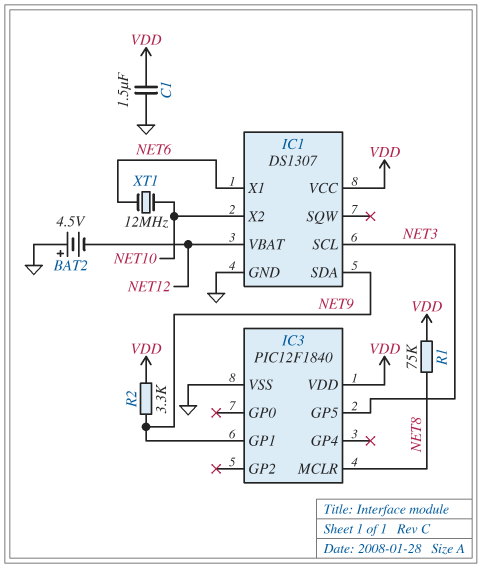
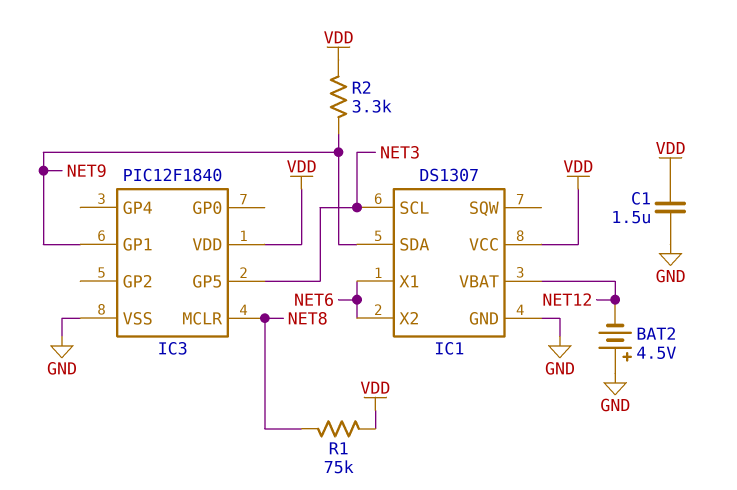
IC1 pin X2: NET10 -> NET6
XT1: 12MHz (NET6, NET10) -> none

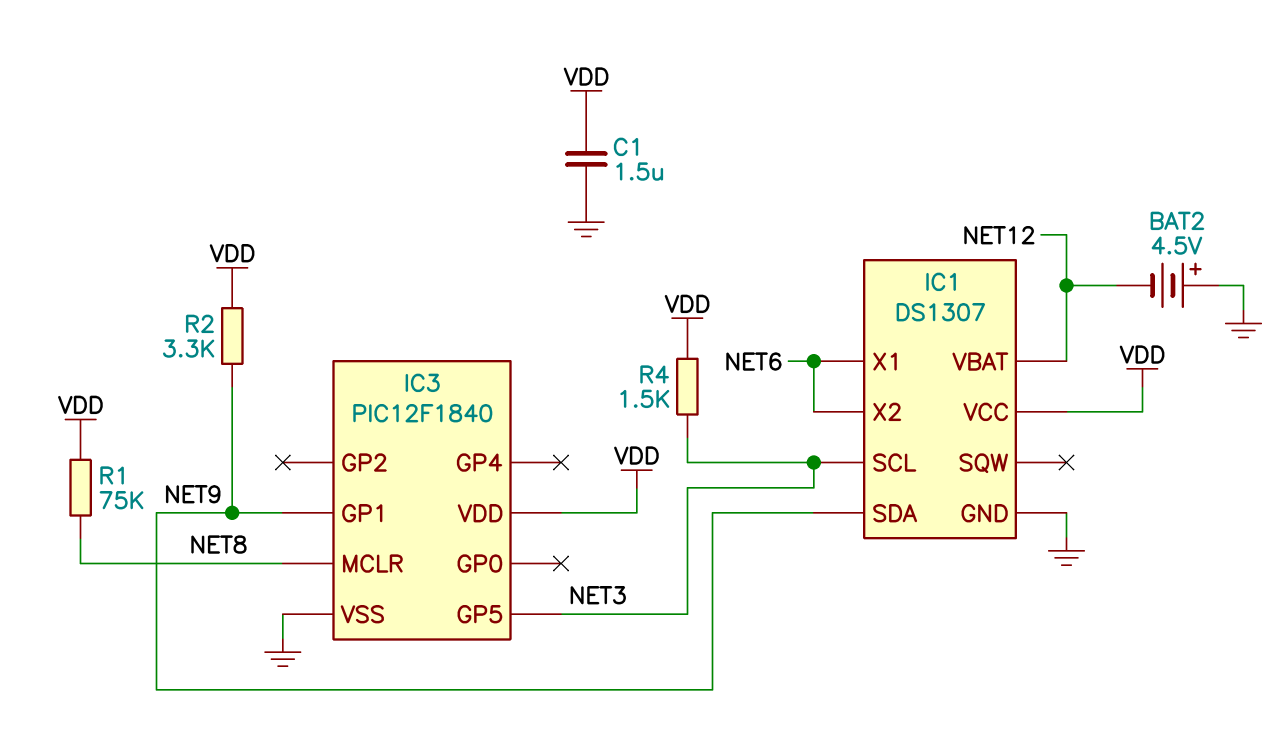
R4: none -> 1.5k (NET3, VDD)

